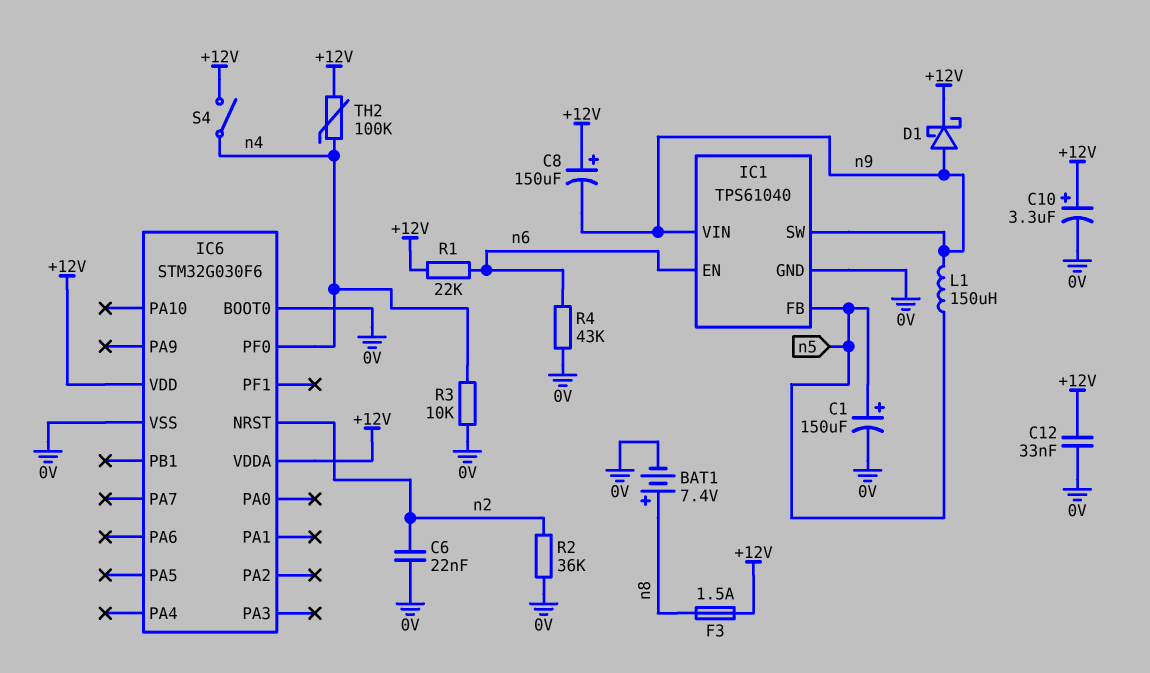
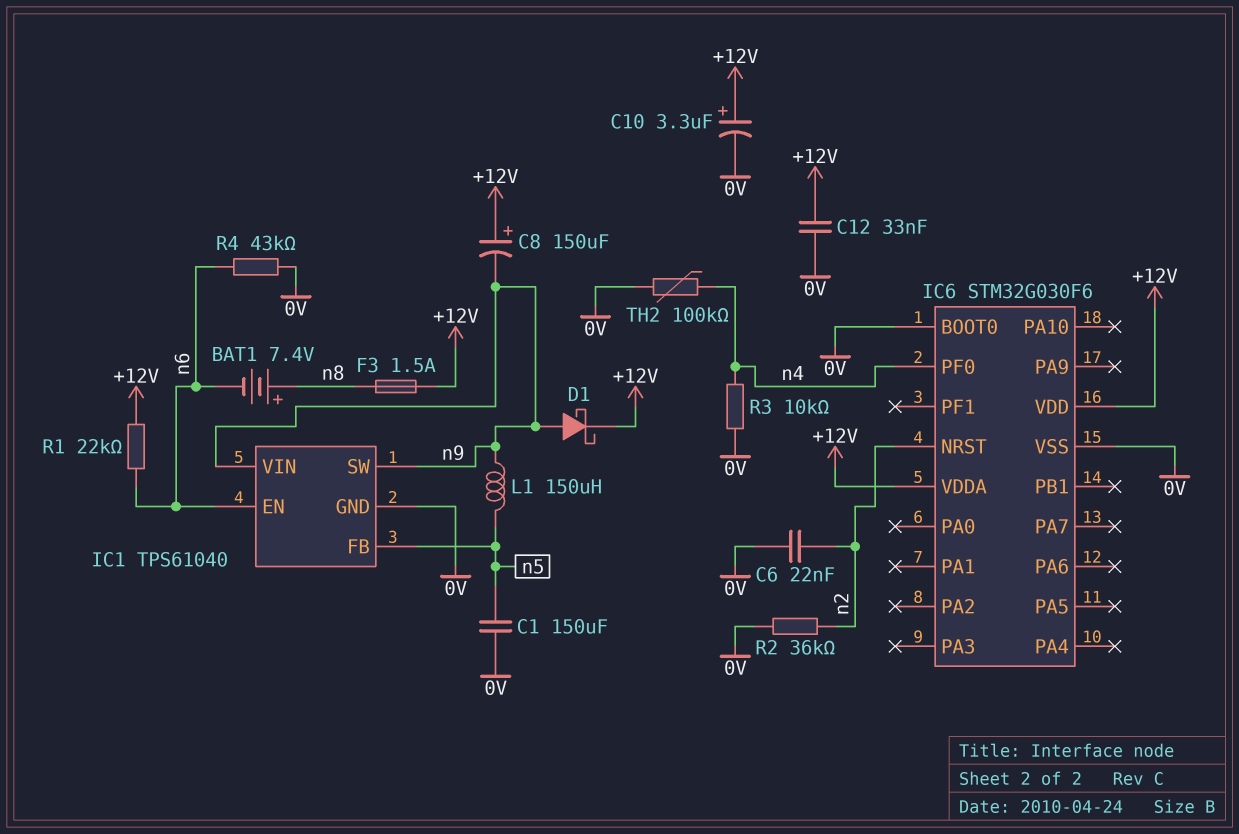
BAT1: 7.4V (plus n8, minus 0V) -> 7.4V (plus n8, minus n6)
C1: 150uF (plus n5, minus 0V) -> 150uF (0V, n5)
S4: switch (+12V, n4) -> none
TH2: 100k (+12V, n4) -> 100k (0V, n4)

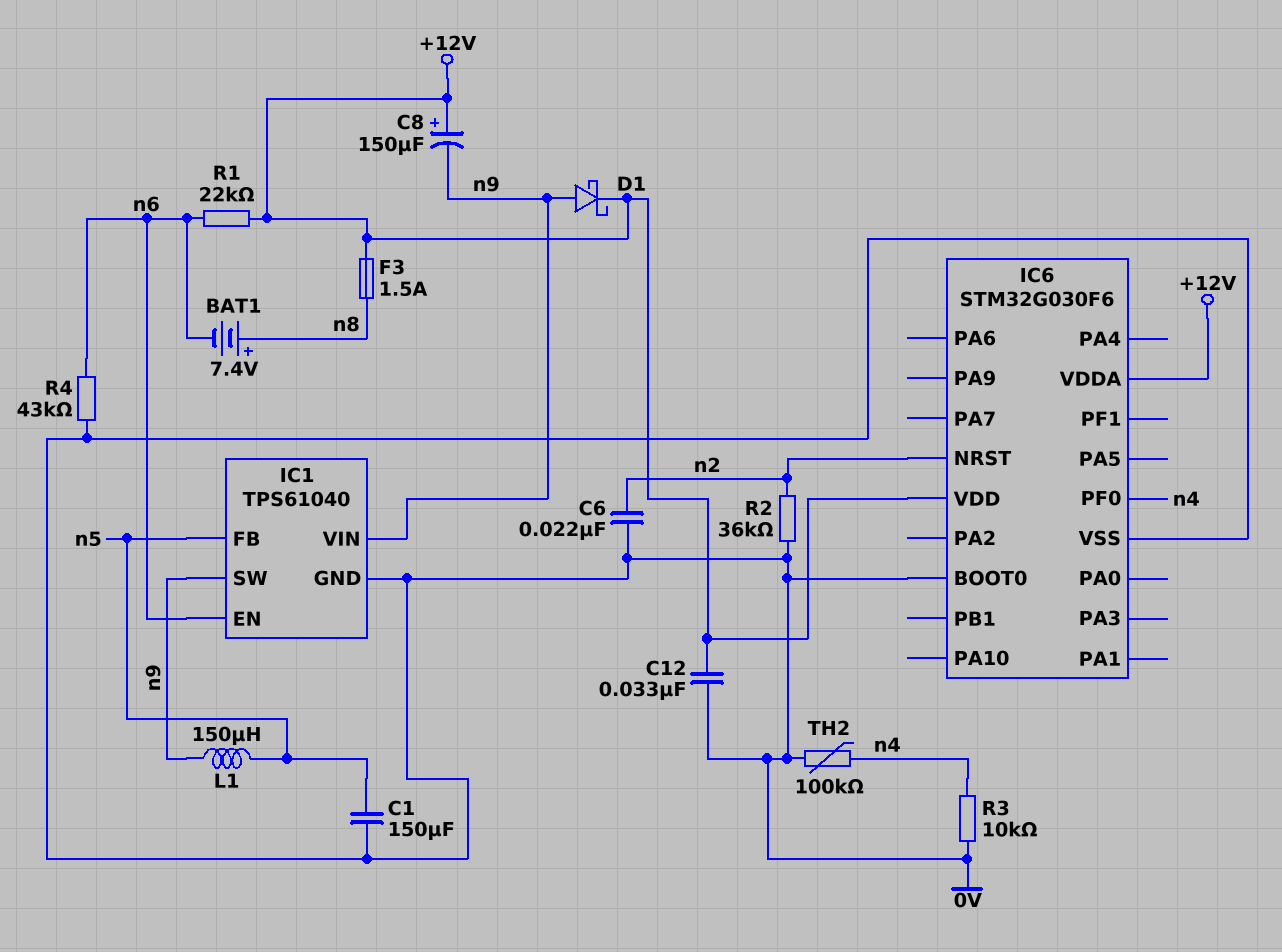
C10: 3.3uF (plus +12V, minus 0V) -> none

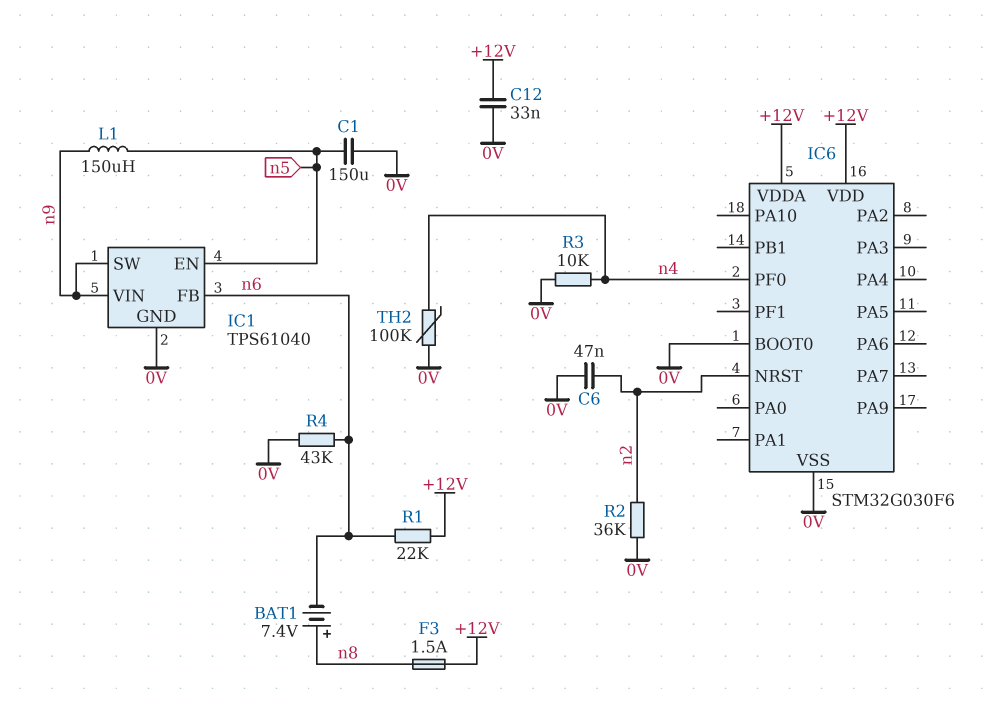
C6: 22nF (0V, n2) -> 47nF (0V, n2)
C8: 150uF (plus +12V, minus n9) -> none
D1: schottky (A n9, K +12V) -> none
IC1 pin EN: n6 -> n5
IC1 pin FB: n5 -> n6

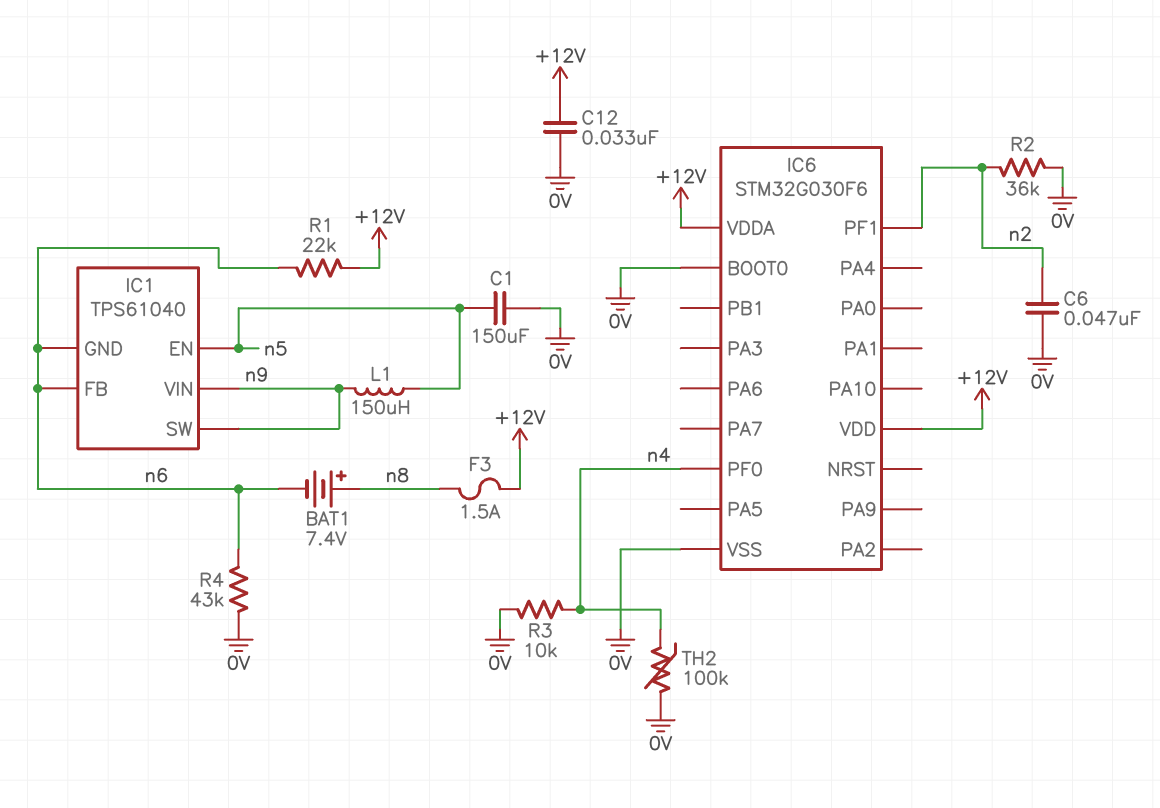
IC1 pin GND: 0V -> n6
IC6 pin NRST: n2 -> none
IC6 pin PF1: none -> n2

